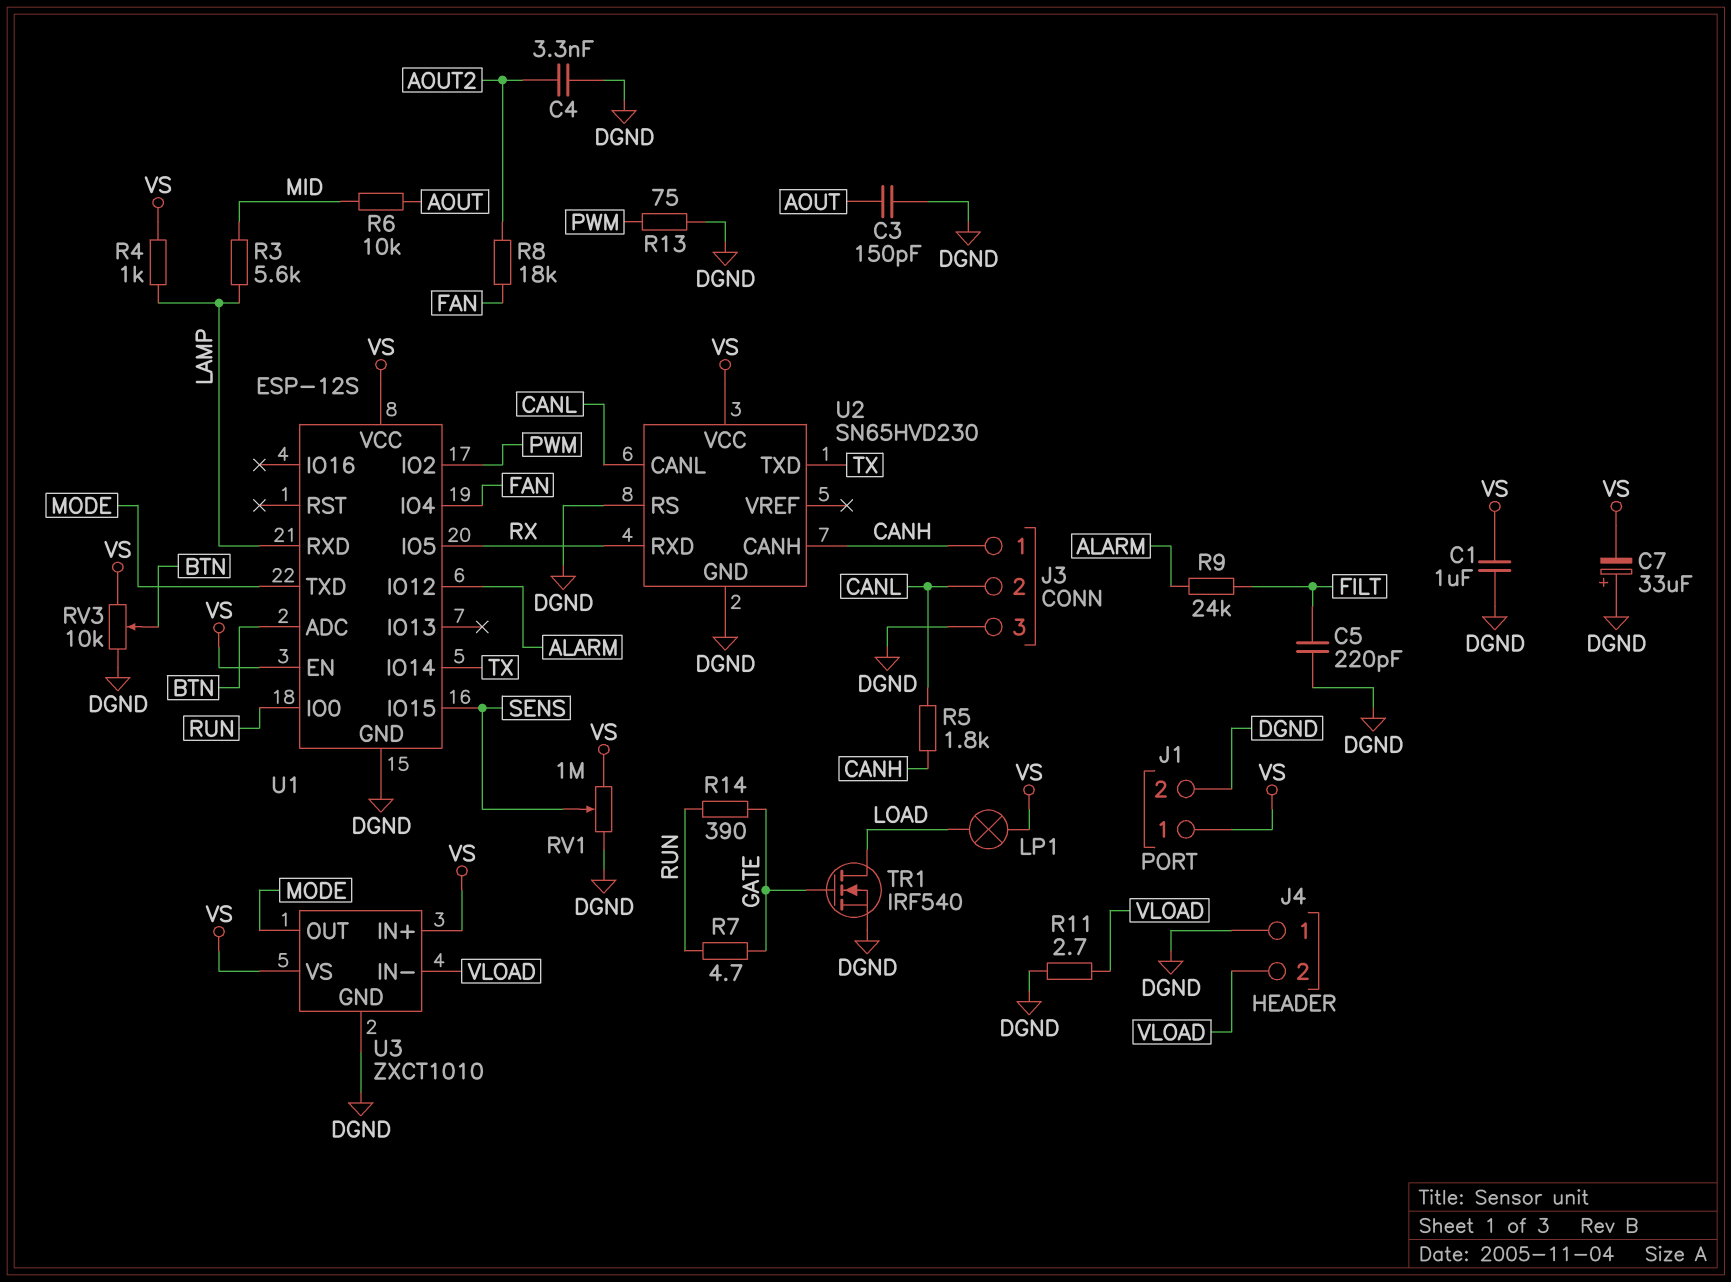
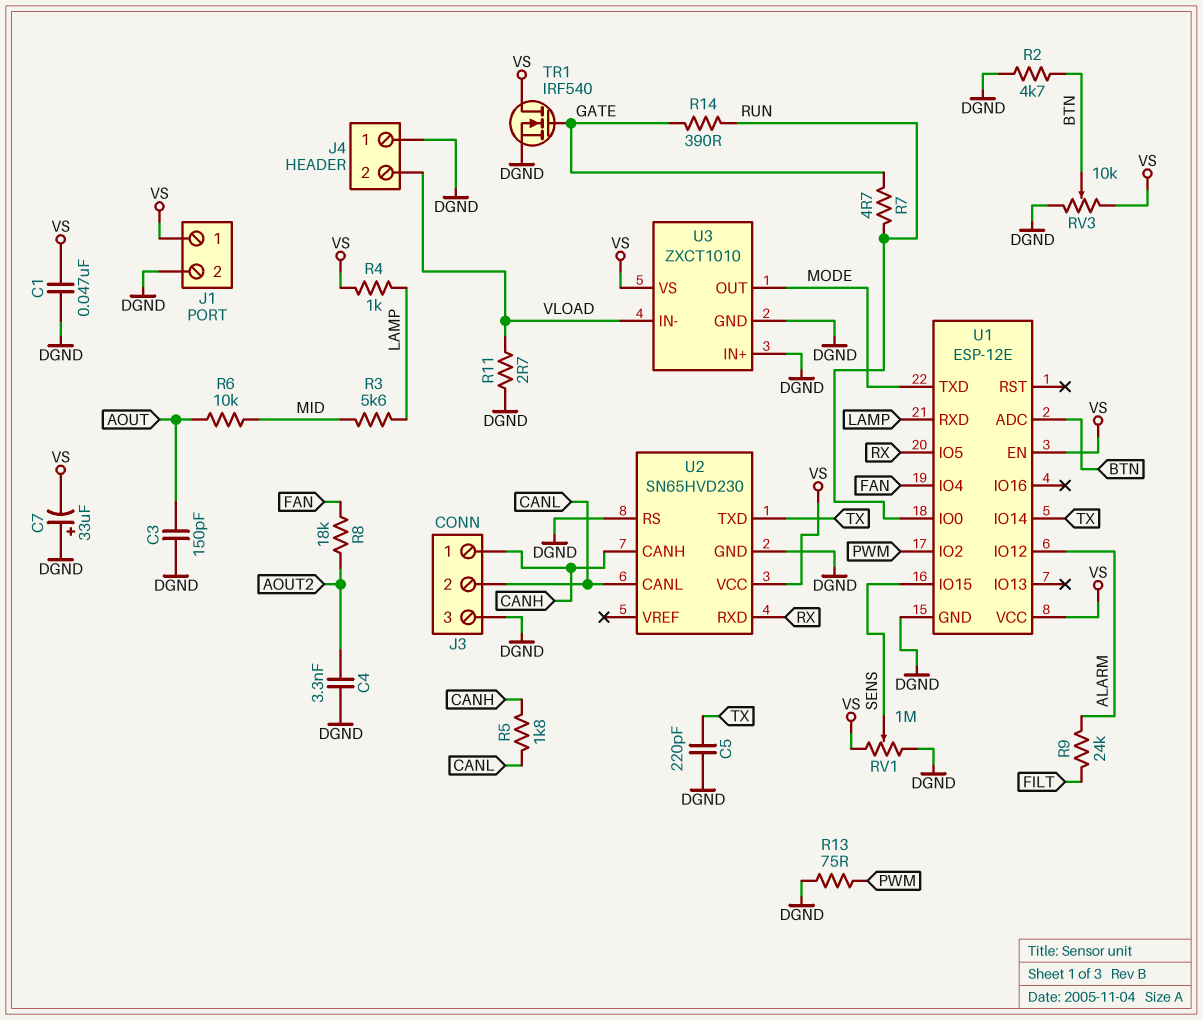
C1: 1uF (DGND, VS) -> 47nF (DGND, VS)
C5: 220pF (DGND, FILT) -> 220pF (DGND, TX)
LP1: lamp (LOAD, VS) -> none
R2: none -> 4.7k (BTN, DGND)
TR1: NMOS IRF540 (G GATE, D LOAD, S DGND) -> NMOS IRF540 (G GATE, D VS, S DGND)
U1: ESP-12S -> ESP-12E
U3 pin IN+: VS -> DGND

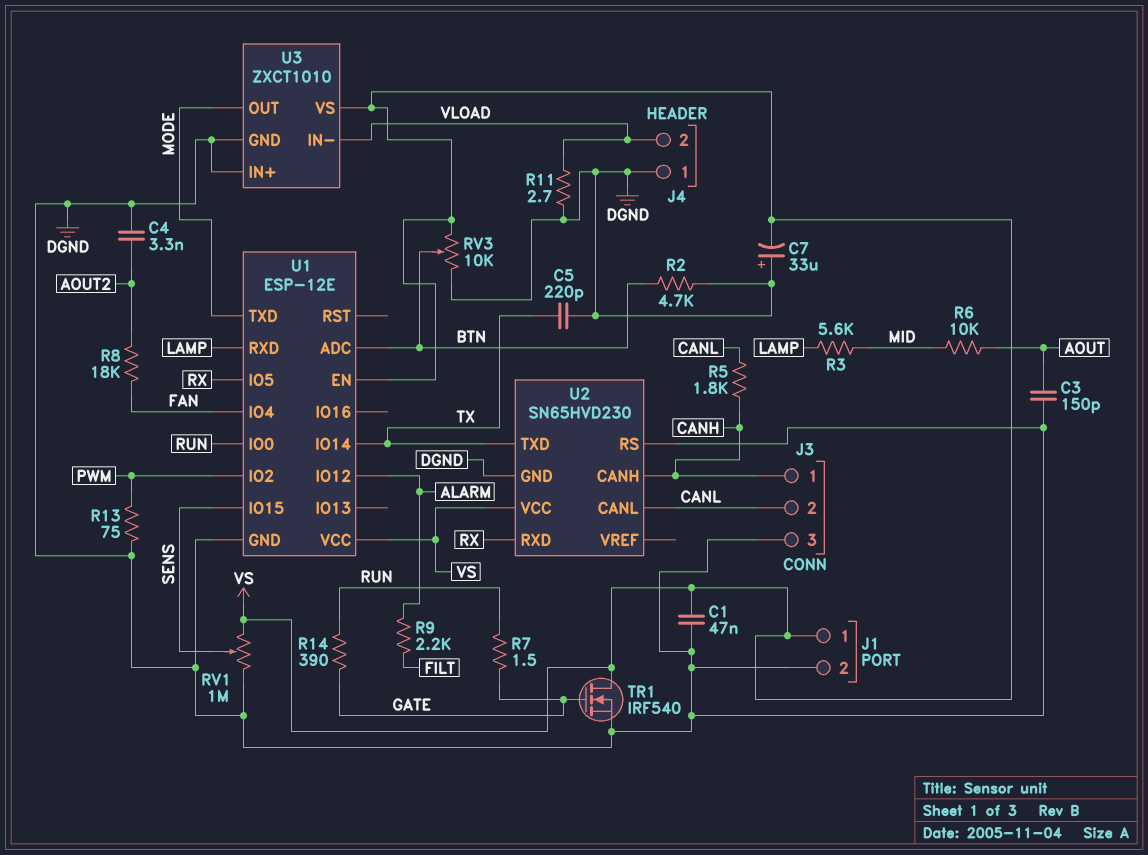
R4: 1k (LAMP, VS) -> none
R7: 4.7 (GATE, RUN) -> 1.5 (GATE, RUN)
R9: 24k (ALARM, FILT) -> 2.2k (ALARM, FILT)

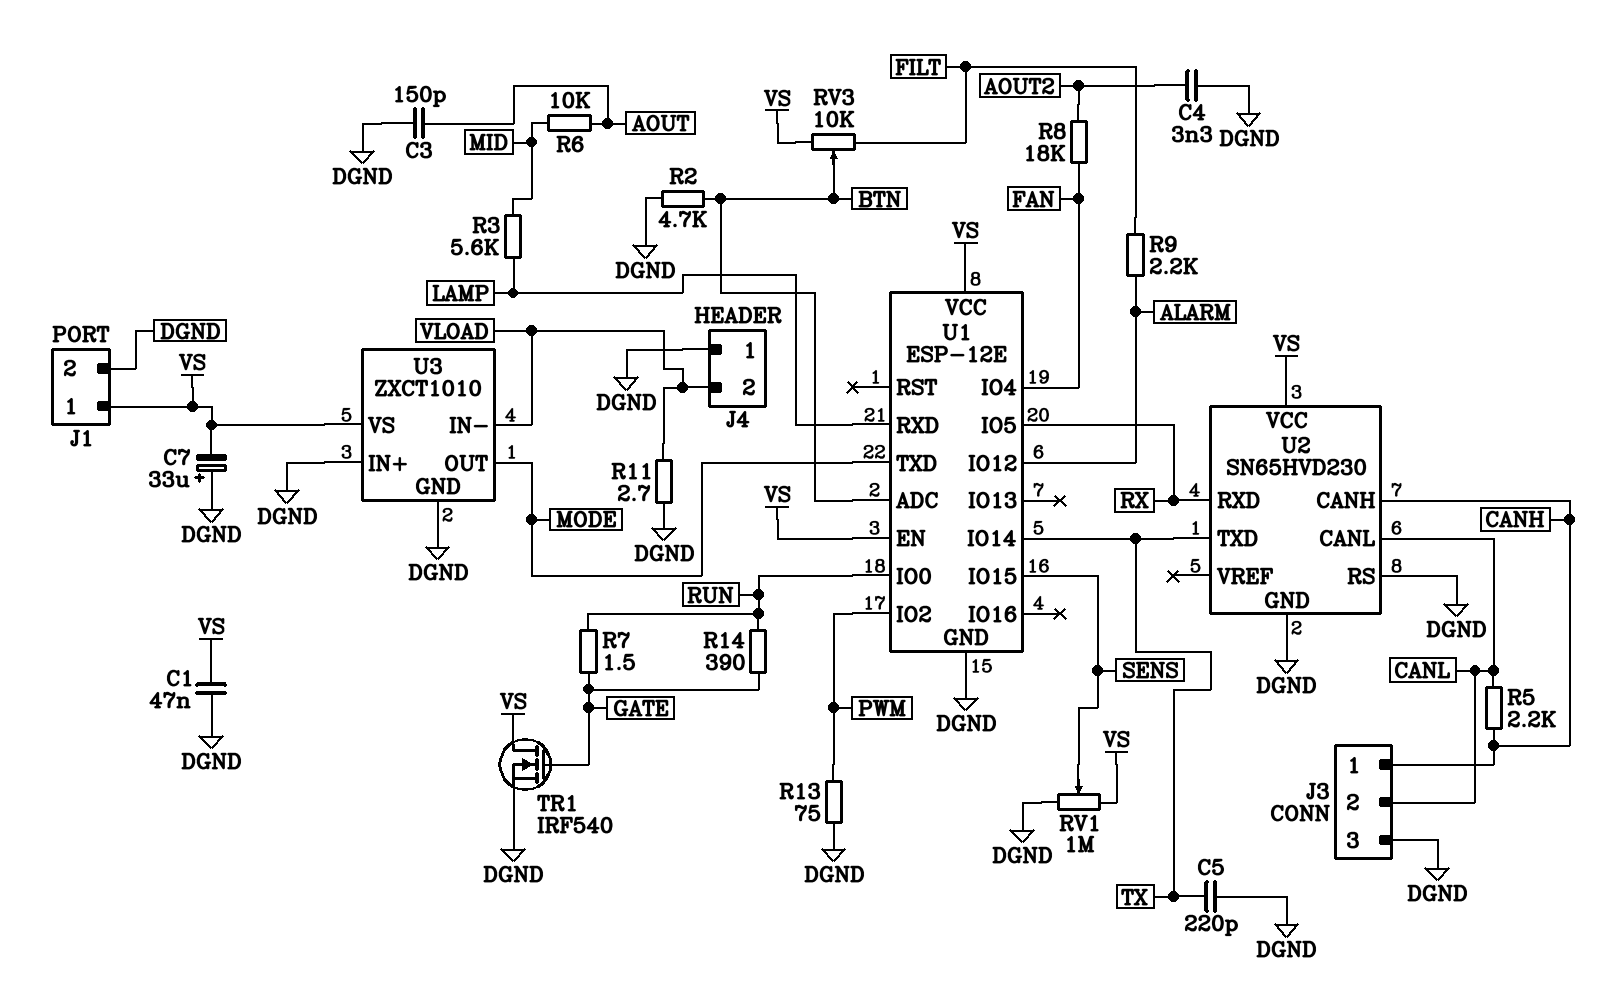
R5: 1.8k (CANH, CANL) -> 2.2k (CANH, CANL)
RV3: 10k (DGND, VS, wiper BTN) -> 10k (FILT, VS, wiper BTN)

